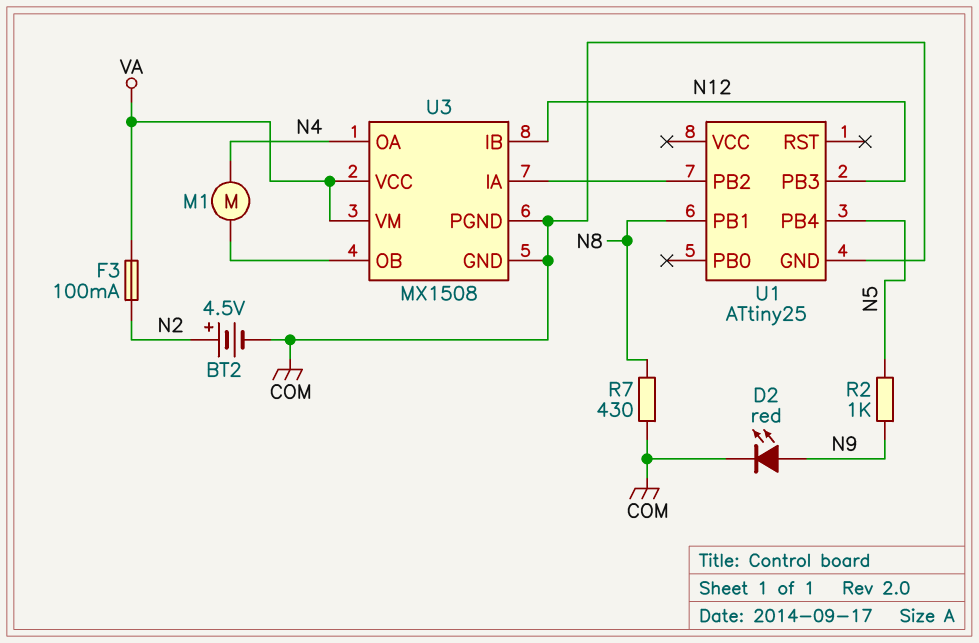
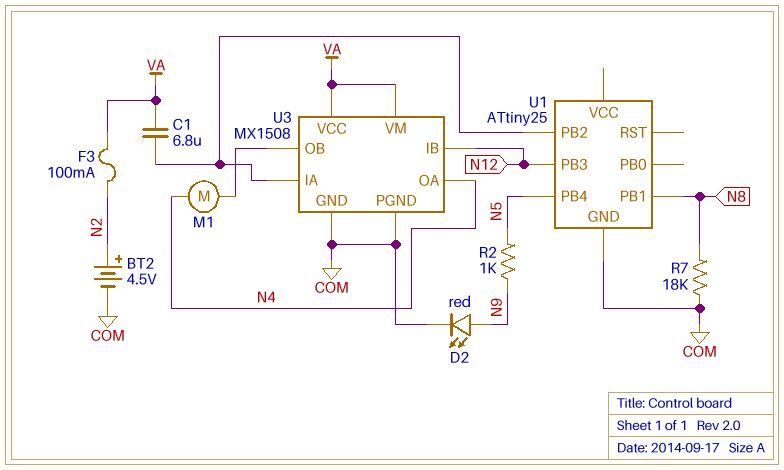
C1: none -> 6.8uF (U1/PB2, VA)
R7: 430 (COM, N8) -> 18k (COM, N8)

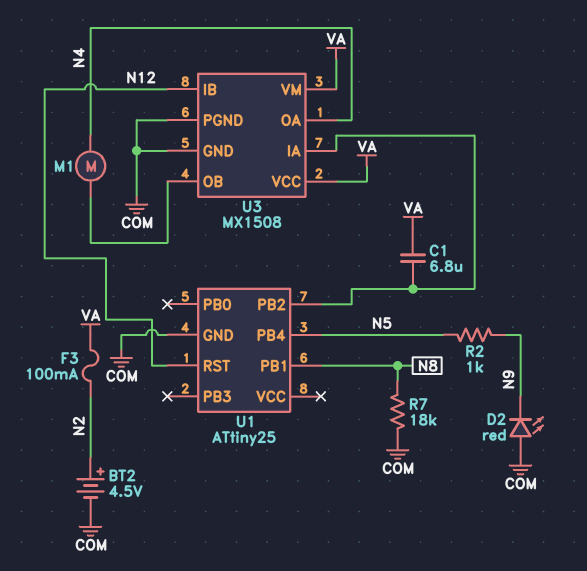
D2: LED red (A N9, K COM) -> LED red (A COM, K N9)
U1 pin PB3: N12 -> none
U1 pin RST: none -> N12

